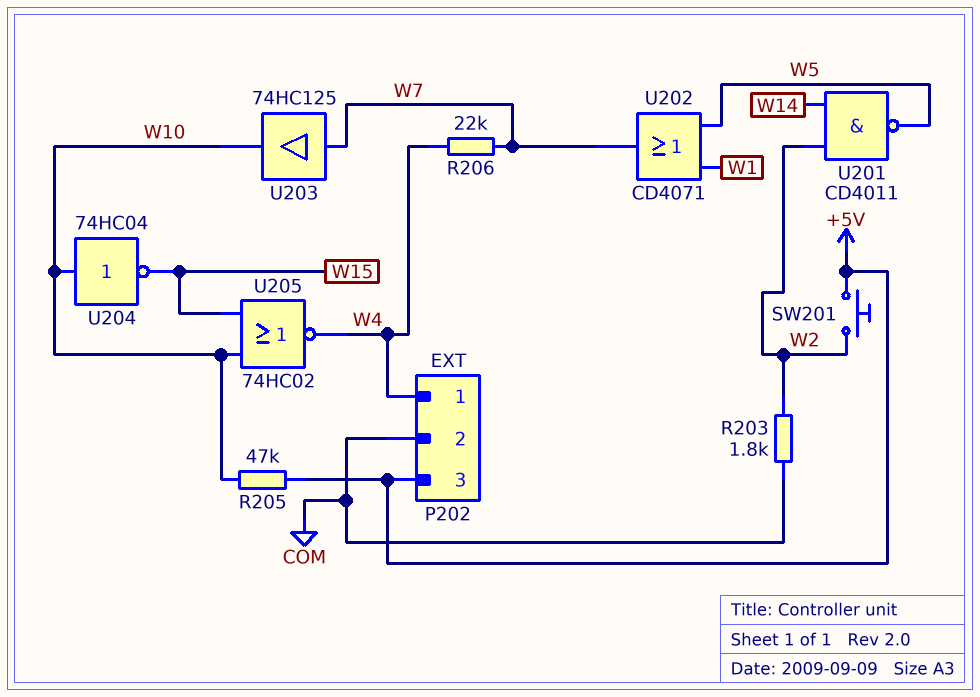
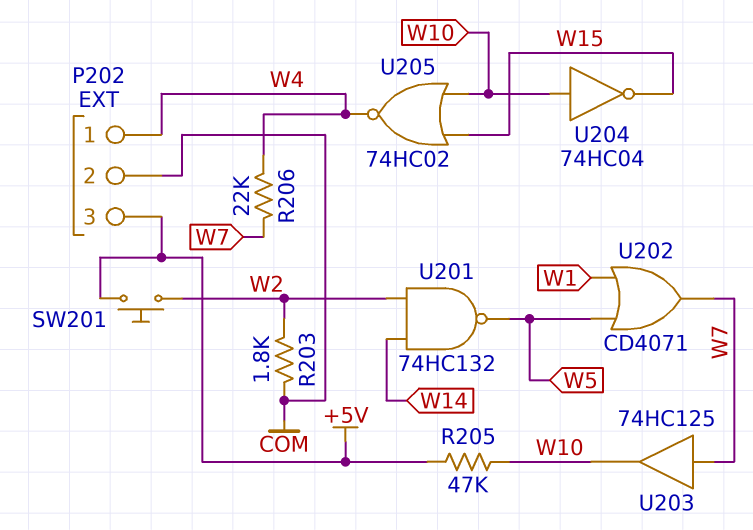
U201: NAND CD4011 (in W2, in W14, out W5) -> NAND 74HC132 (in W2, in W14, out W5)

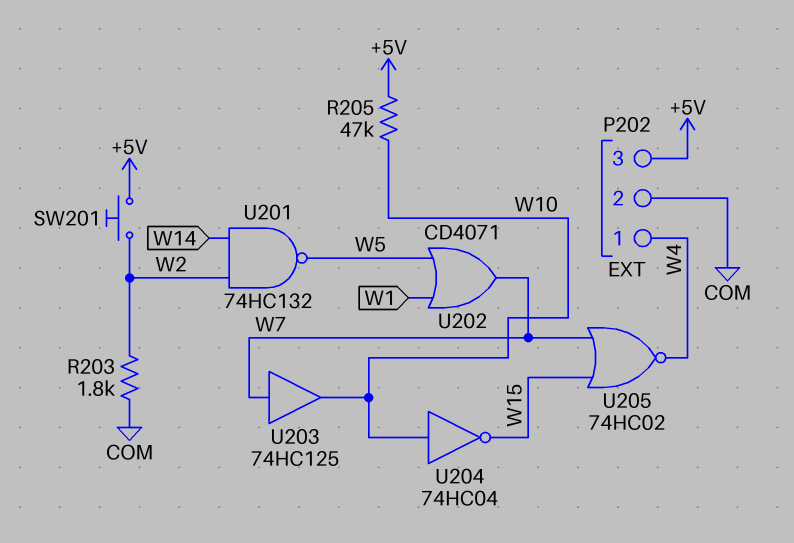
R206: 22k (W4, W7) -> none
U205: NOR 74HC02 (in W10, in W15, out W4) -> NOR 74HC02 (in W7, in W15, out W4)

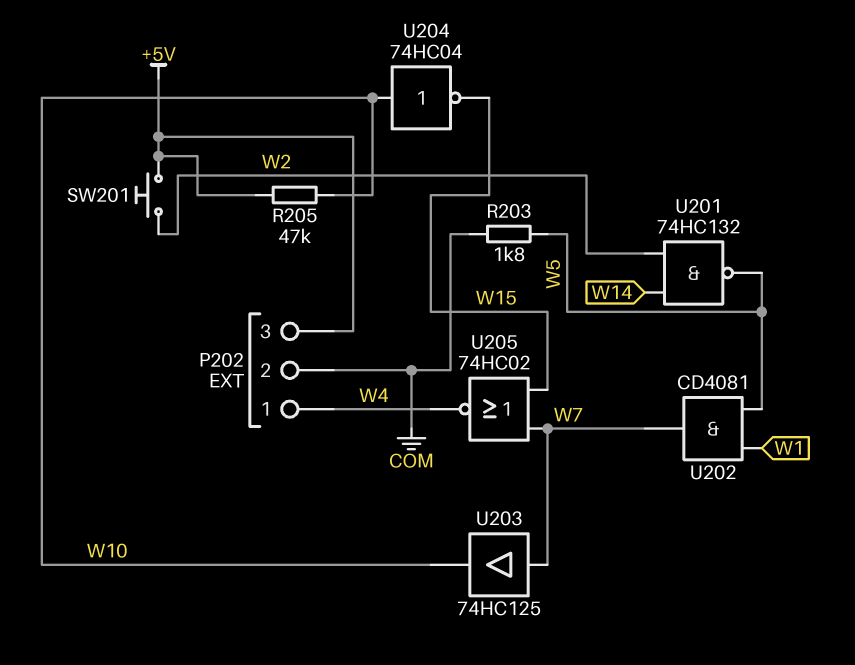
R203: 1.8k (COM, W2) -> 1.8k (COM, W5)
U202: OR CD4071 (in W1, in W5, out W7) -> AND CD4081 (in W1, in W5, out W7)

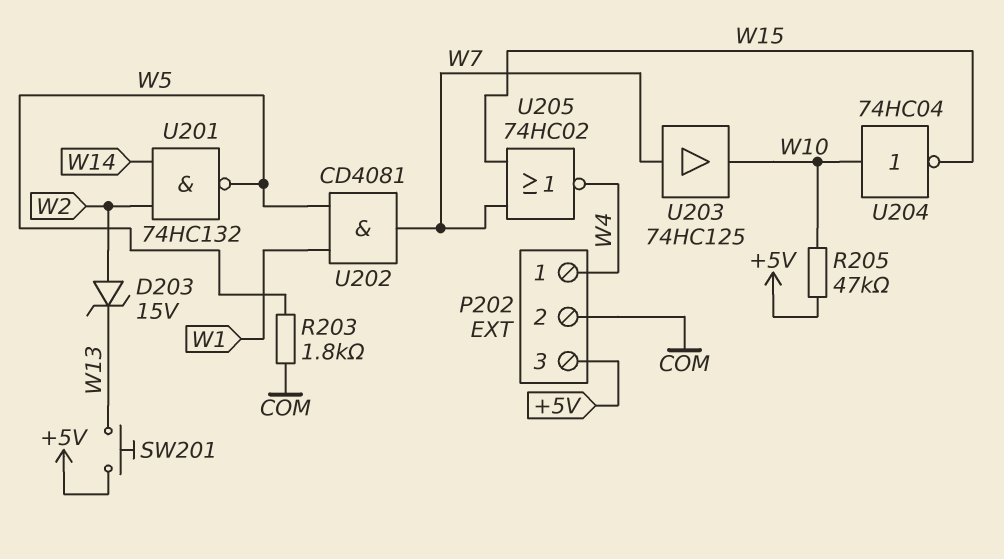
D203: none -> zener 15V (A W2, K W13)
SW201: button (+5V, W2) -> button (+5V, W13)

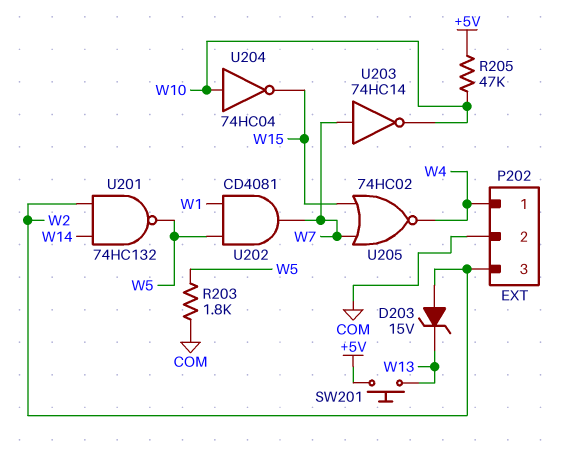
P202 pin 3: +5V -> W2
U203: buffer 74HC125 (in W7, out W10) -> NOT 74HC14 (in W7, out W10)

